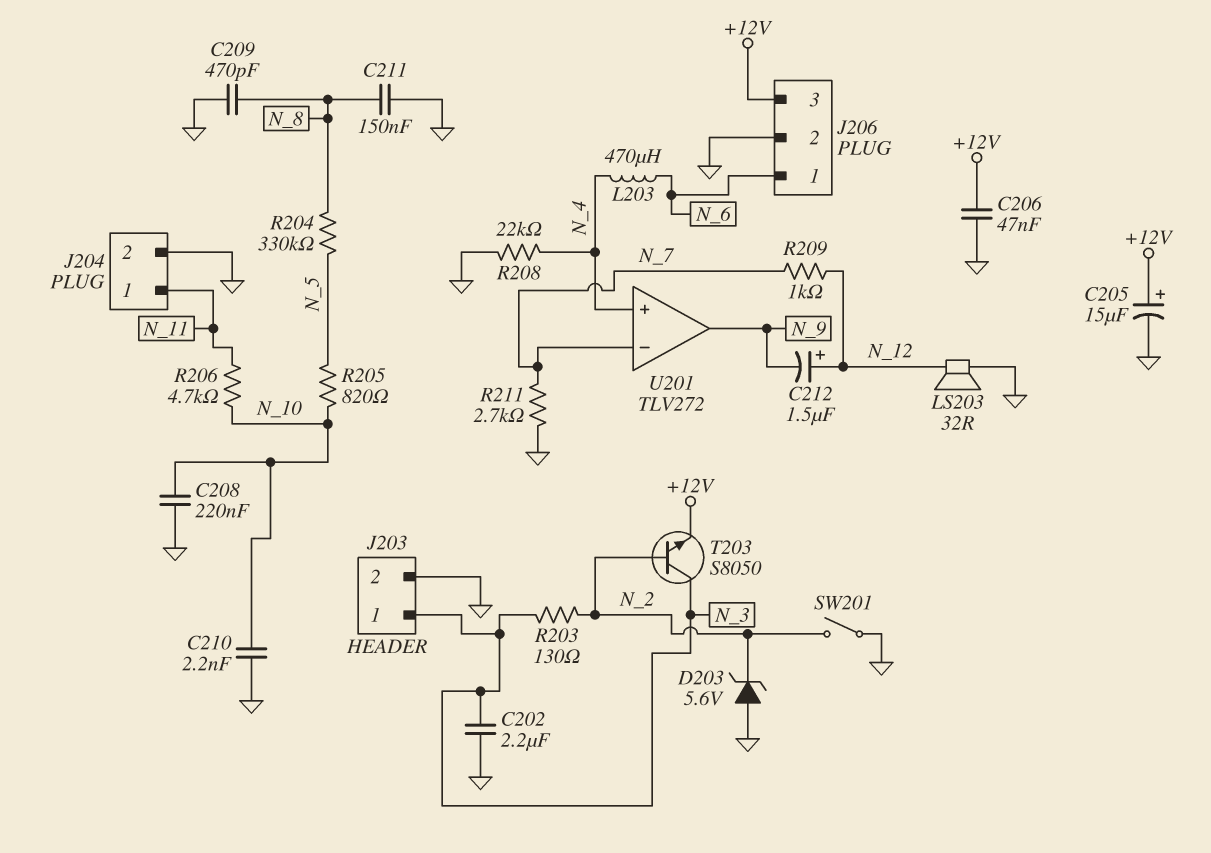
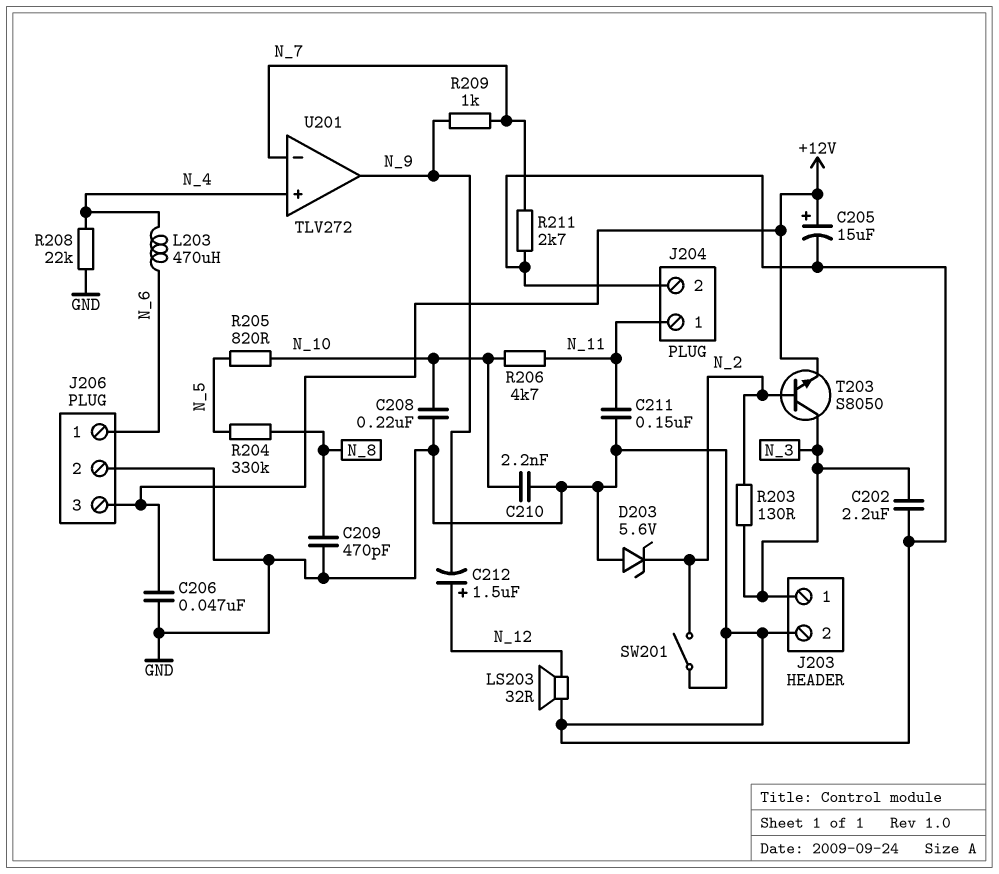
C211: 150nF (GND, N_8) -> 150nF (GND, N_11)
R209: 1k (N_7, N_12) -> 1k (N_7, N_9)

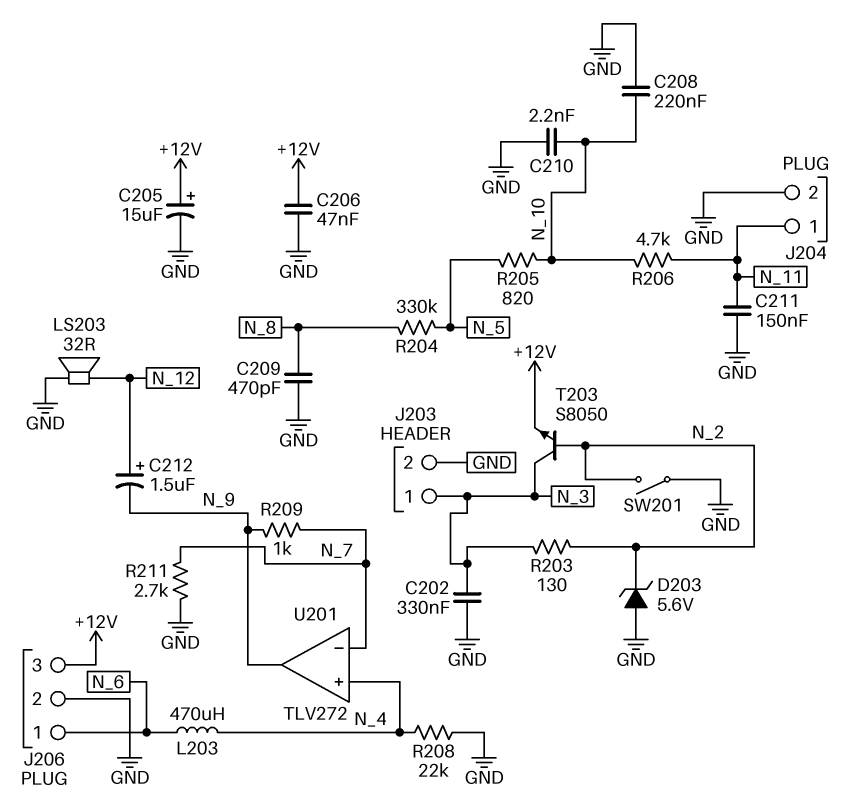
C202: 2.2uF (GND, N_3) -> 330nF (GND, N_3)

